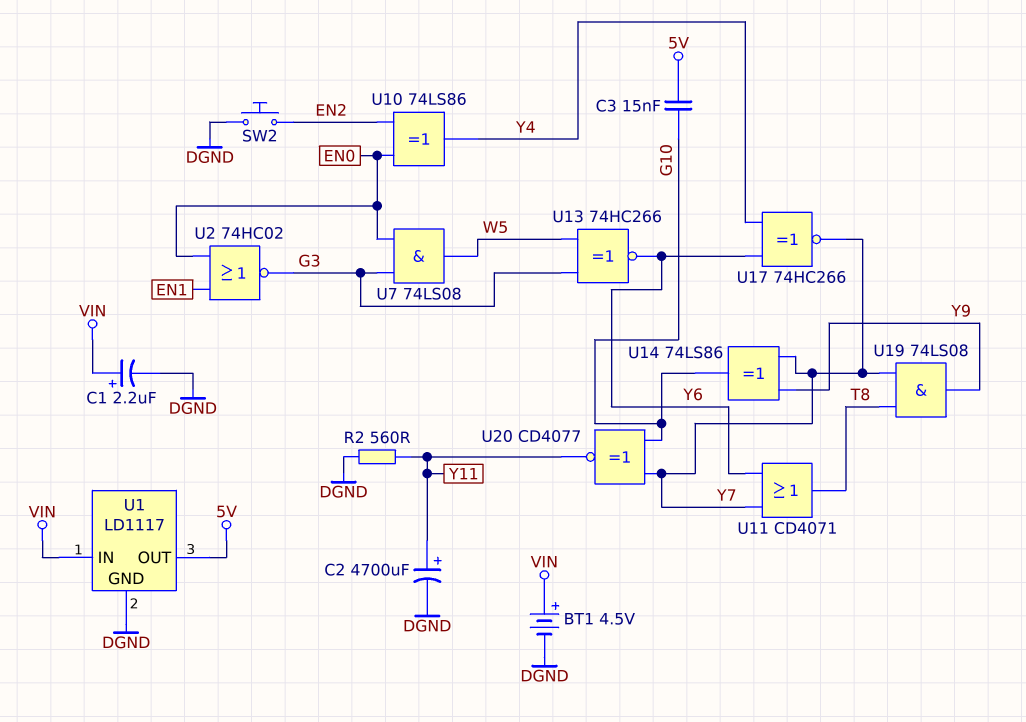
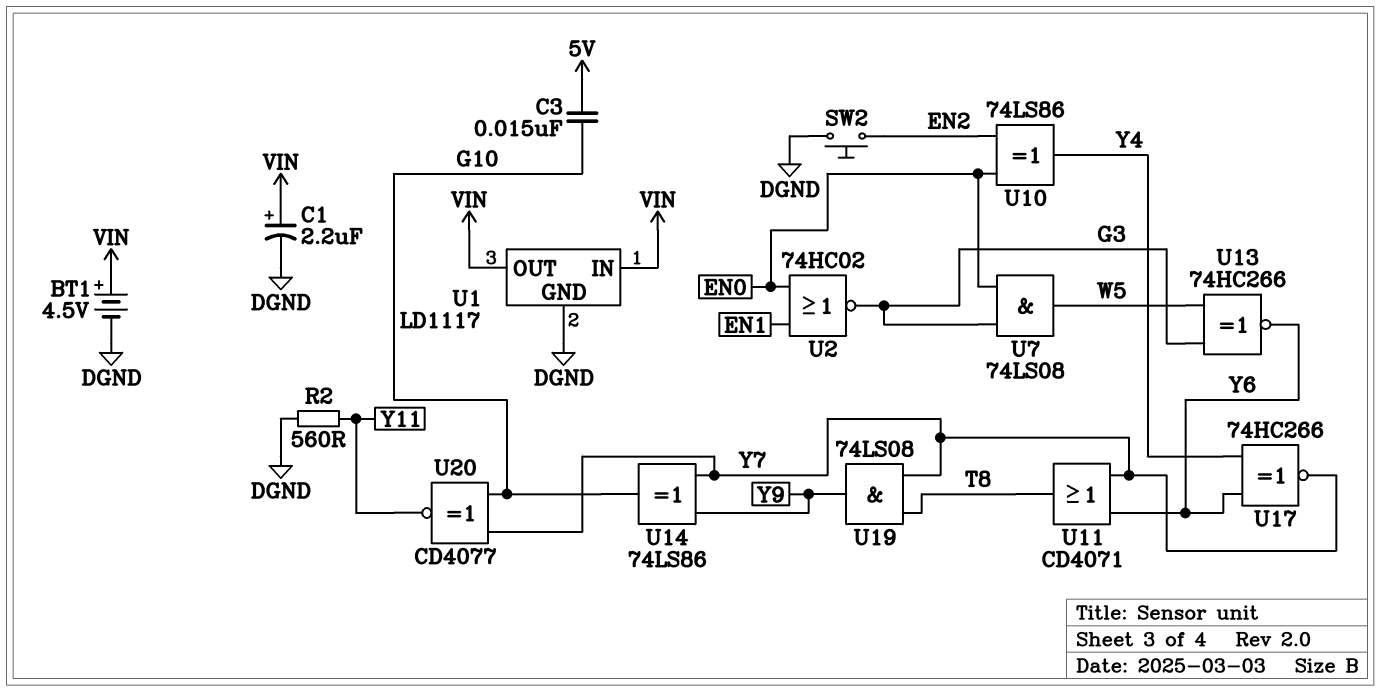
C2: 4700uF (plus Y11, minus DGND) -> none
U1 pin OUT: 5V -> VIN

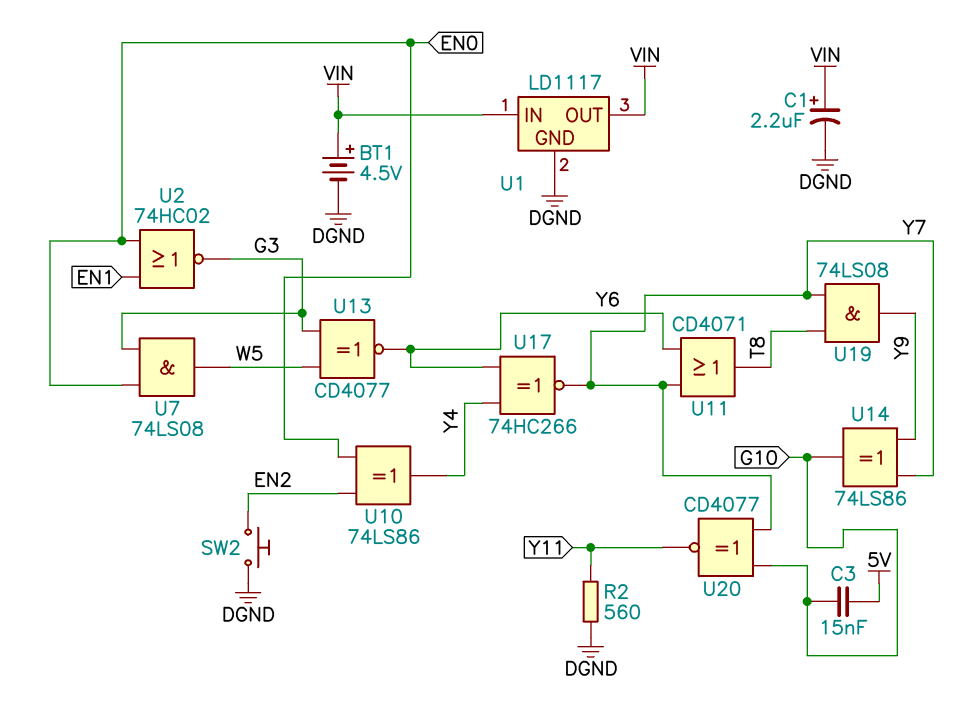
U13: XNOR 74HC266 (in G3, in W5, out Y6) -> XNOR CD4077 (in G3, in W5, out Y6)

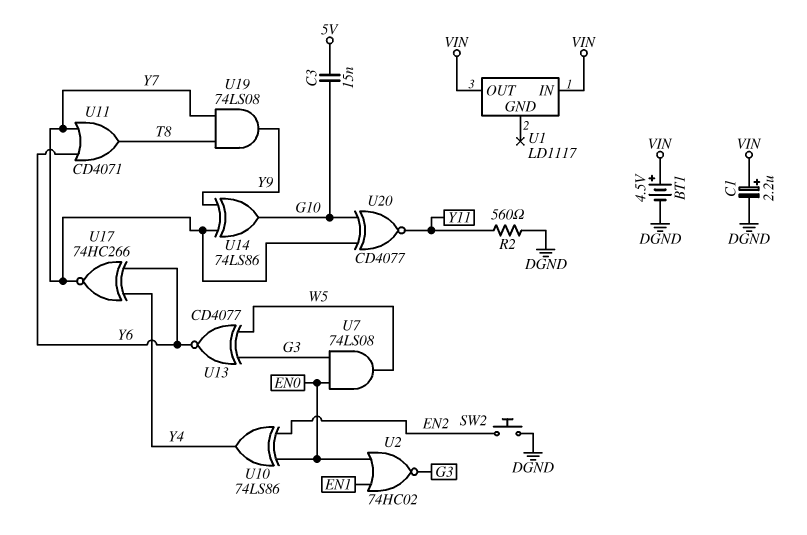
U1 pin GND: DGND -> none

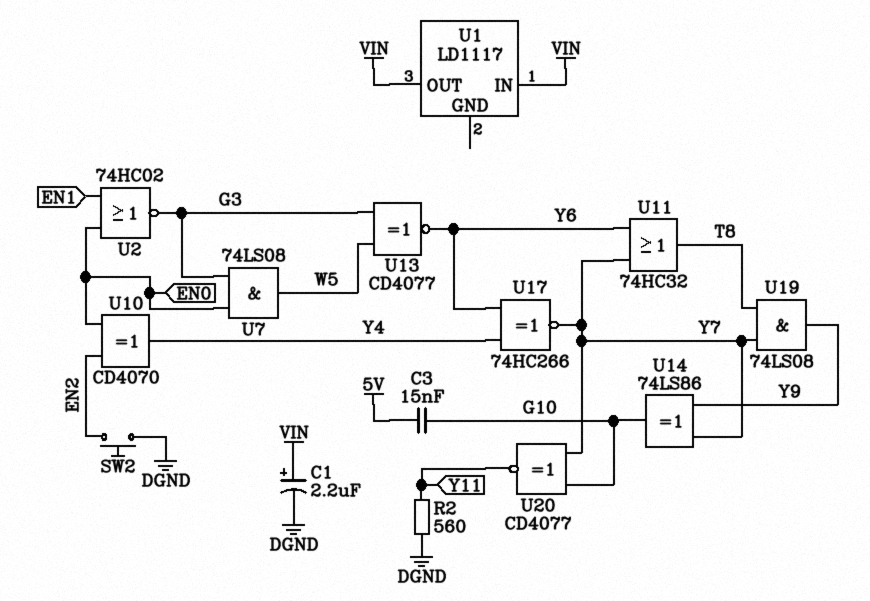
BT1: 4.5V (plus VIN, minus DGND) -> none
U10: XOR 74LS86 (in EN0, in EN2, out Y4) -> XOR CD4070 (in EN0, in EN2, out Y4)
U11: OR CD4071 (in Y6, in Y7, out T8) -> OR 74HC32 (in Y6, in Y7, out T8)

